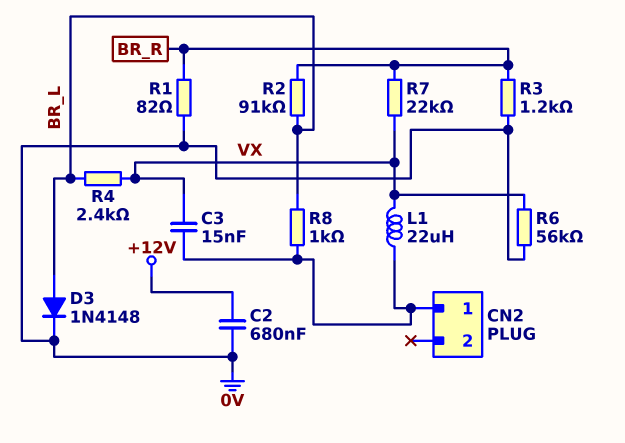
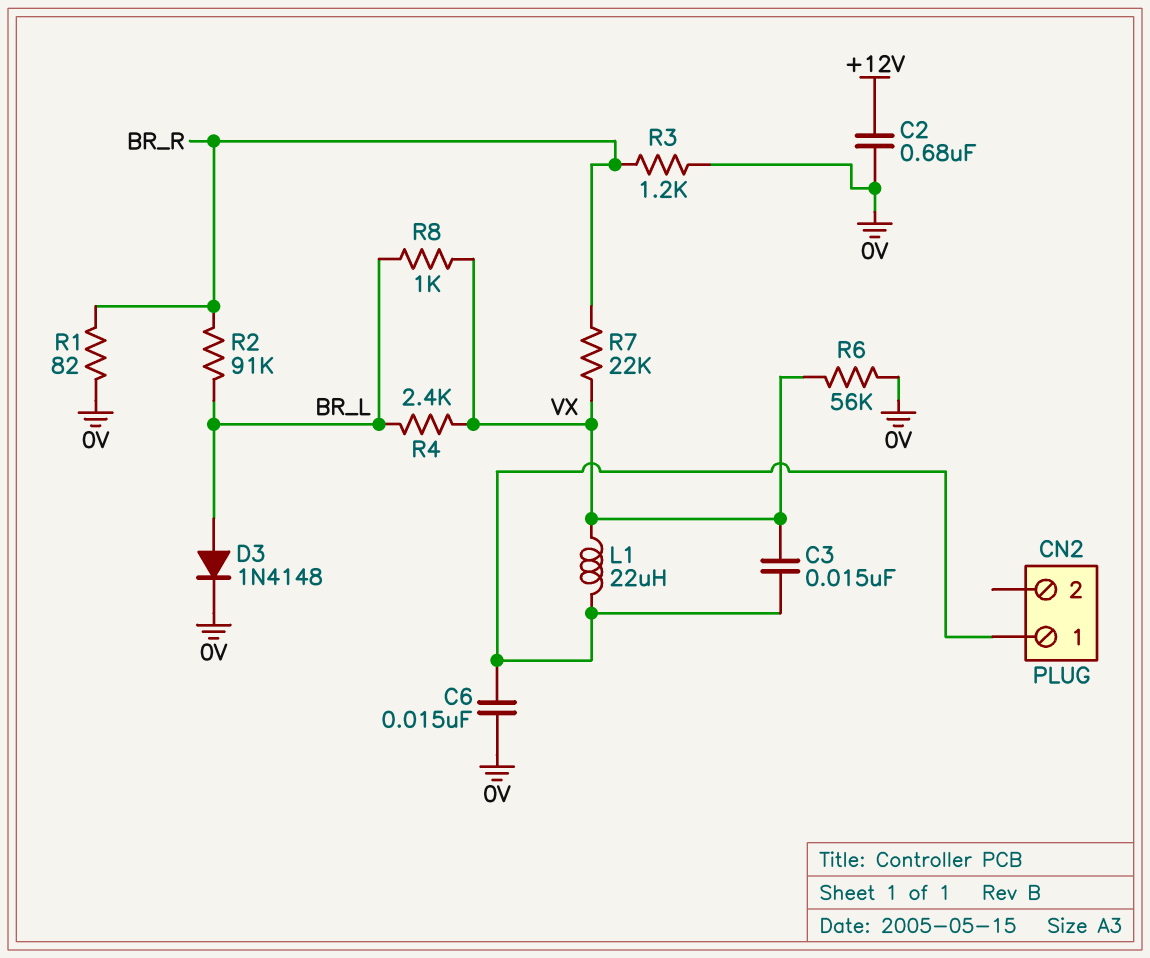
C6: none -> 15nF (0V, CN2/1)
R8: 1k (BR_L, CN2/1) -> 1k (BR_L, VX)

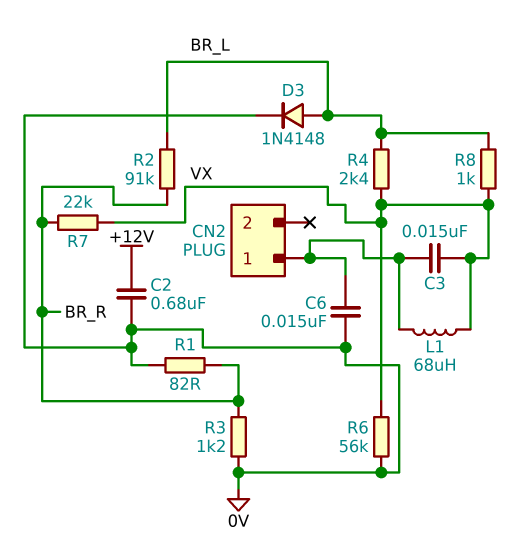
L1: 22uH (CN2/1, VX) -> 68uH (CN2/1, VX)

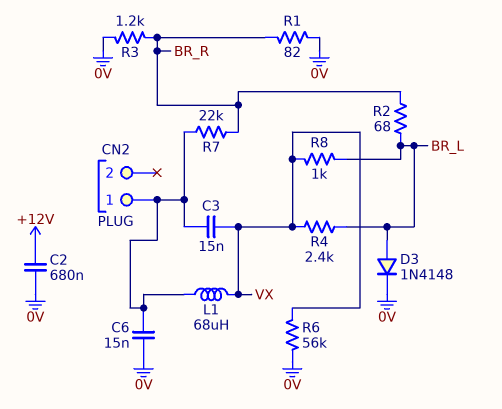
R2: 91k (BR_L, BR_R) -> 68 (BR_L, BR_R)
R7: 22k (BR_R, VX) -> 22k (BR_R, CN2/1)

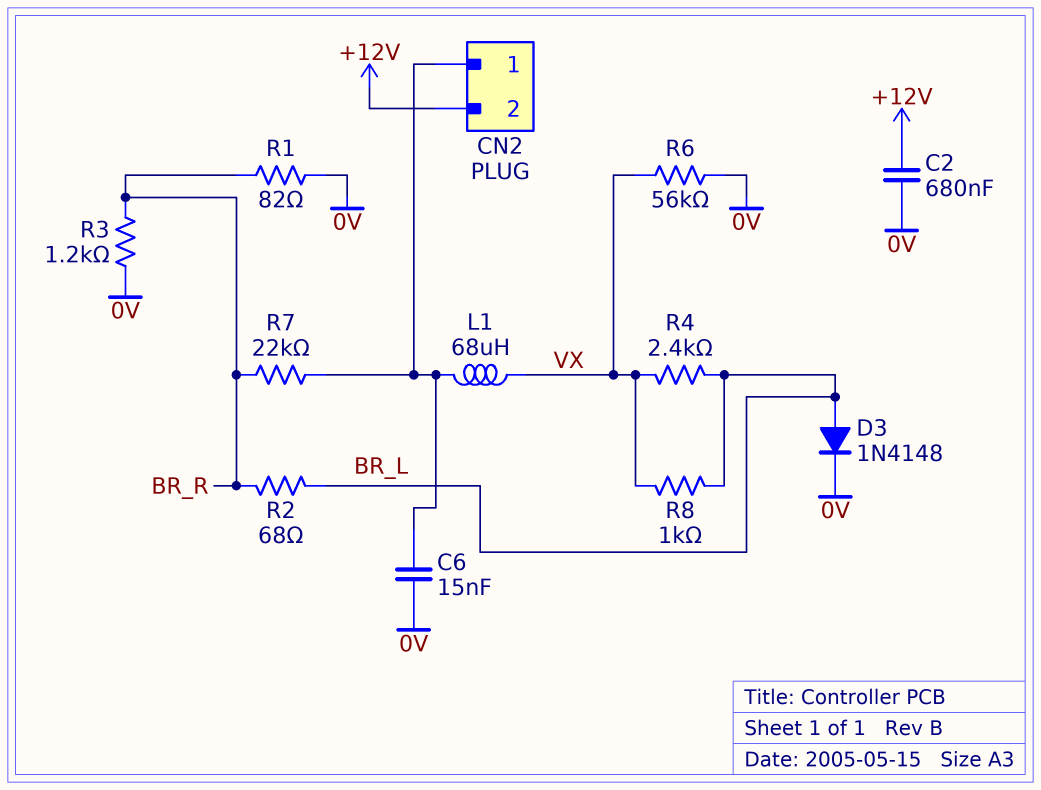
C3: 15nF (CN2/1, VX) -> none
CN2 pin 2: none -> +12V

